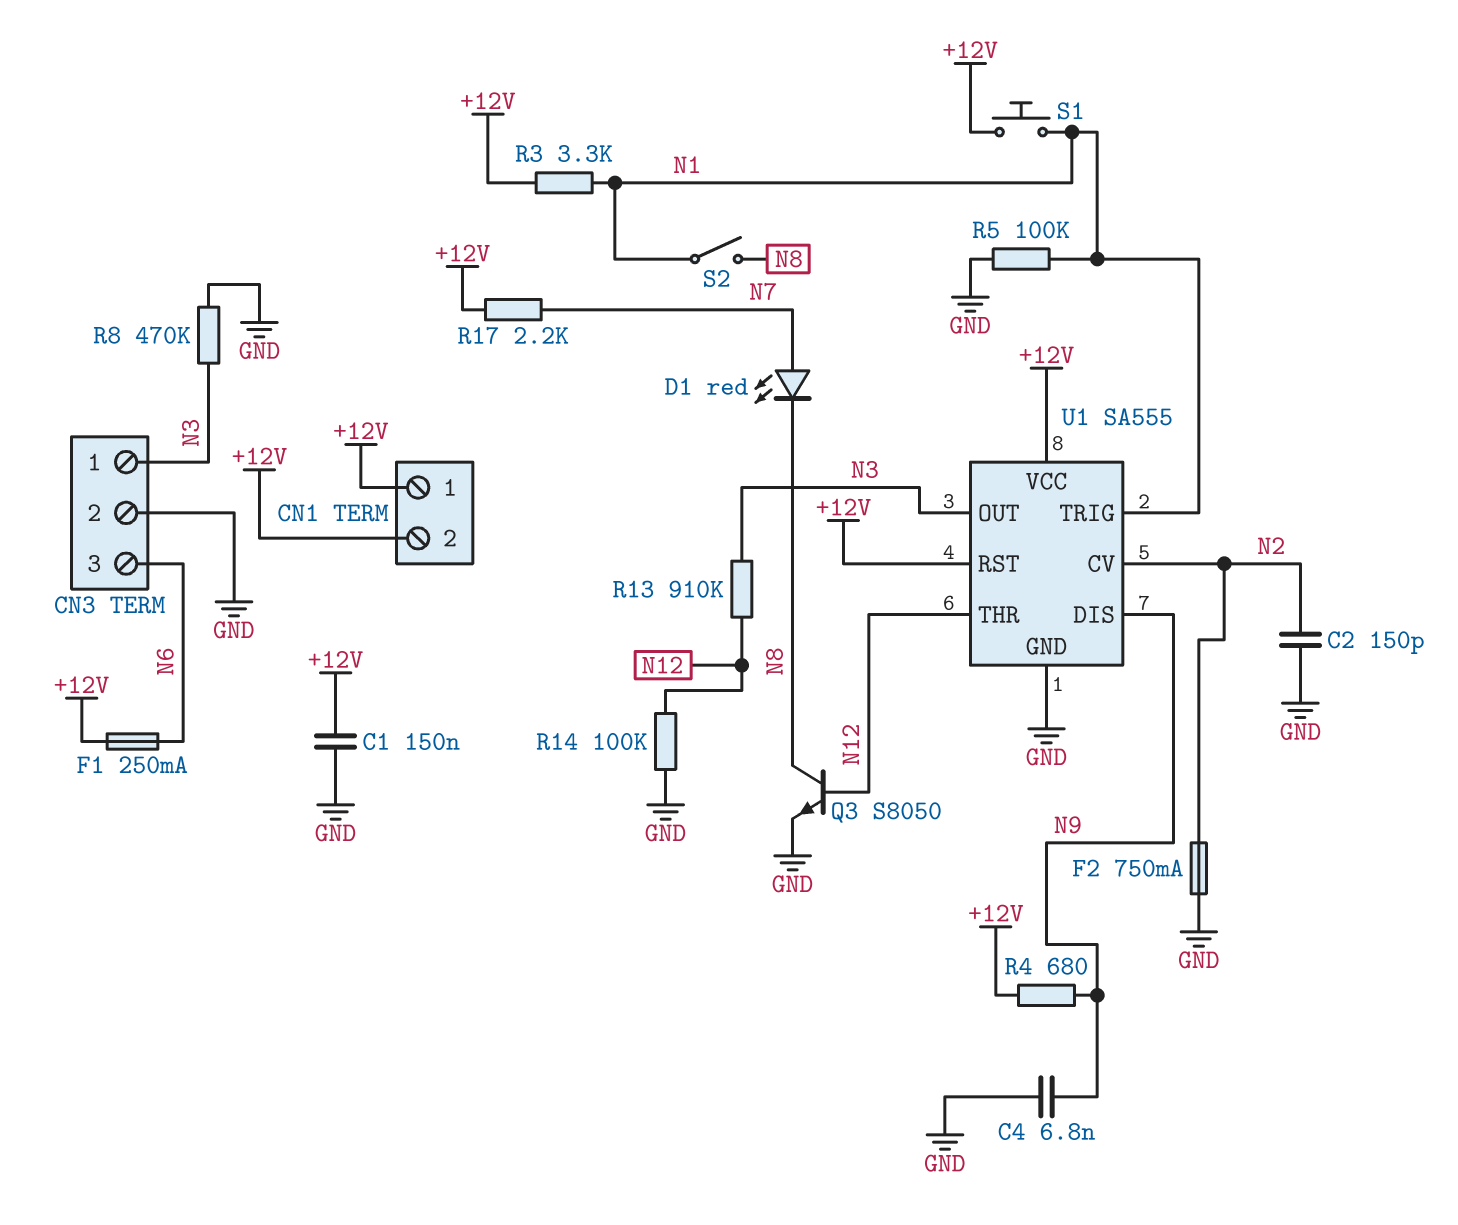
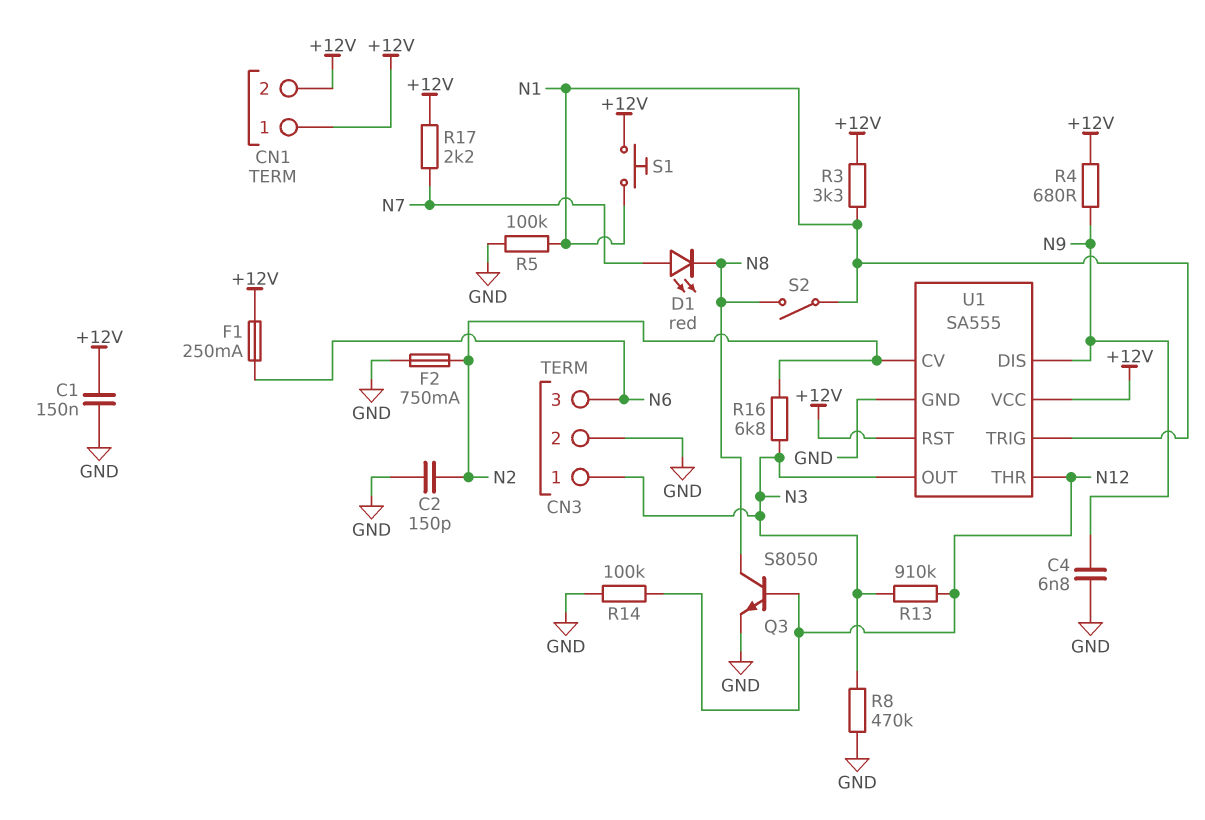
R16: none -> 6.8k (N2, N3)

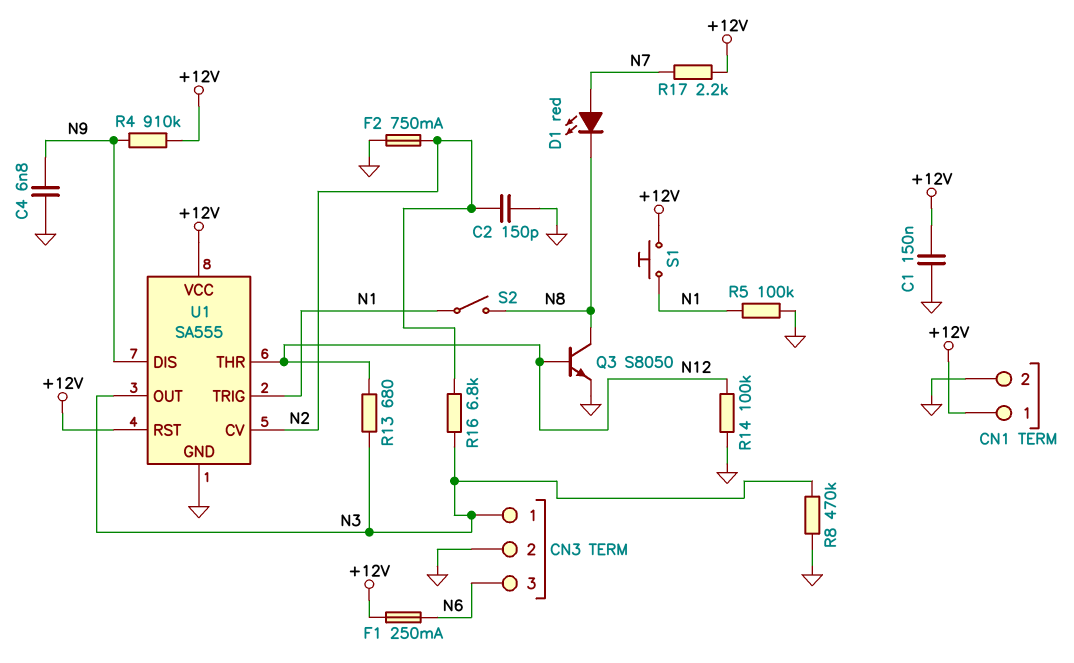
CN1 pin 2: +12V -> GND
R3: 3.3k (+12V, N1) -> none
R4: 680 (+12V, N9) -> 910k (+12V, N9)
R13: 910k (N3, N12) -> 680 (N3, N12)

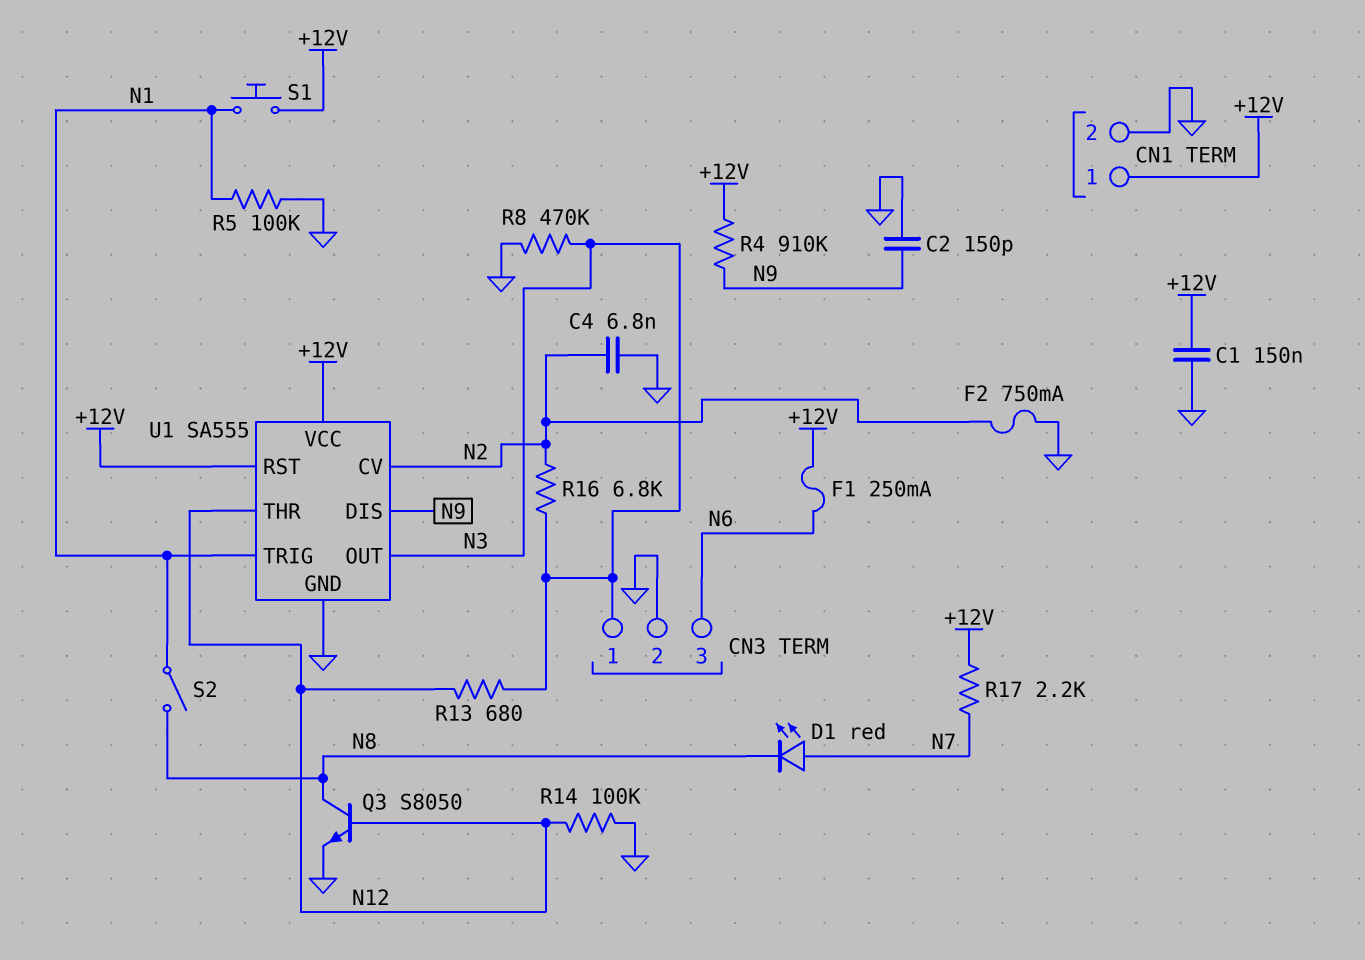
C2: 150pF (GND, N2) -> 150pF (GND, N9)
C4: 6.8nF (GND, N9) -> 6.8nF (GND, N2)

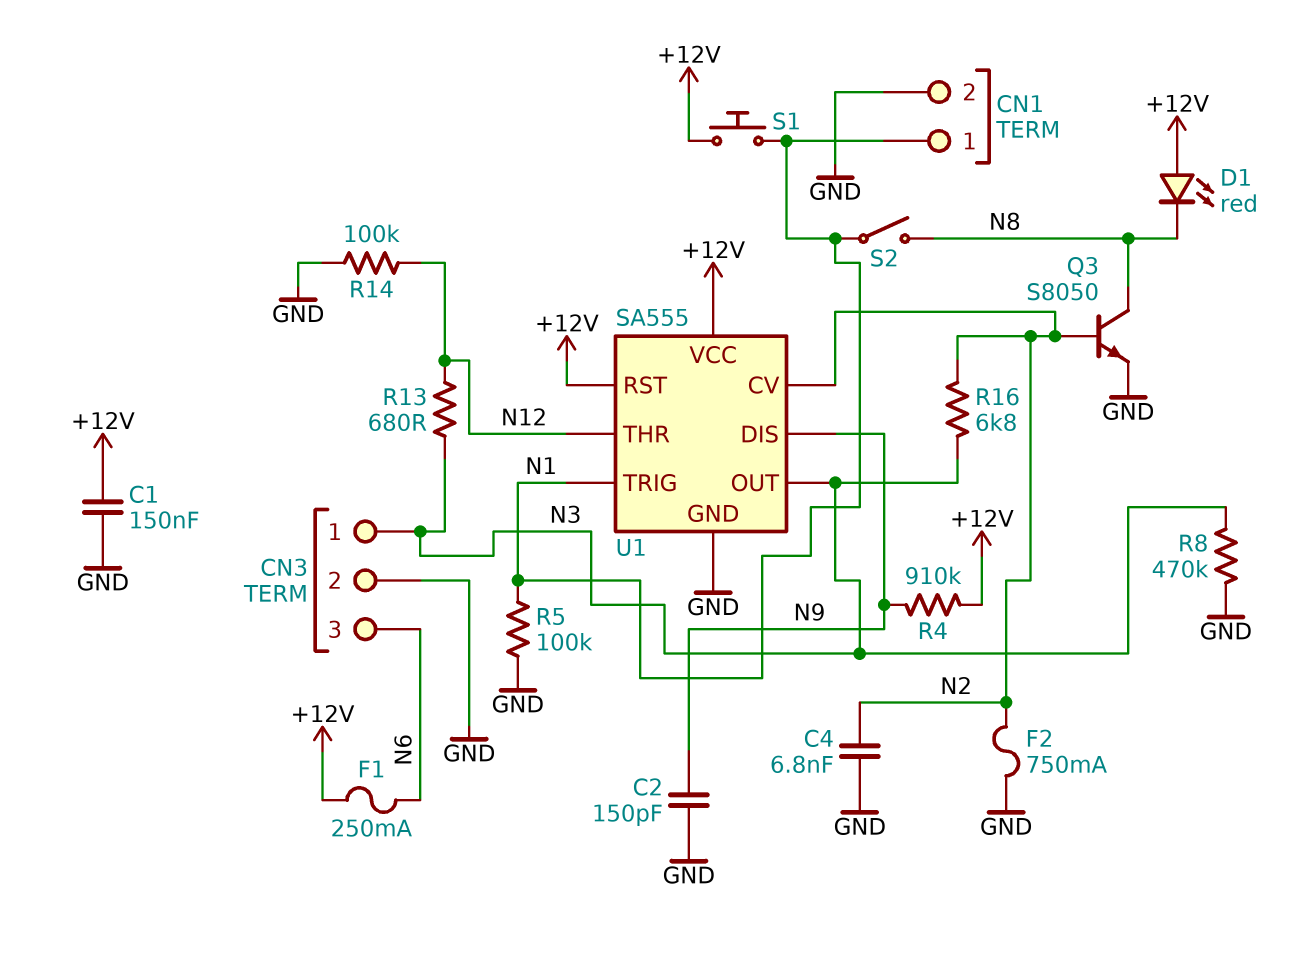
CN1 pin 1: +12V -> N1
D1: LED red (A N7, K N8) -> LED red (A +12V, K N8)
Q3: NPN S8050 (B N12, C N8, E GND) -> NPN S8050 (B N2, C N8, E GND)
R17: 2.2k (+12V, N7) -> none

